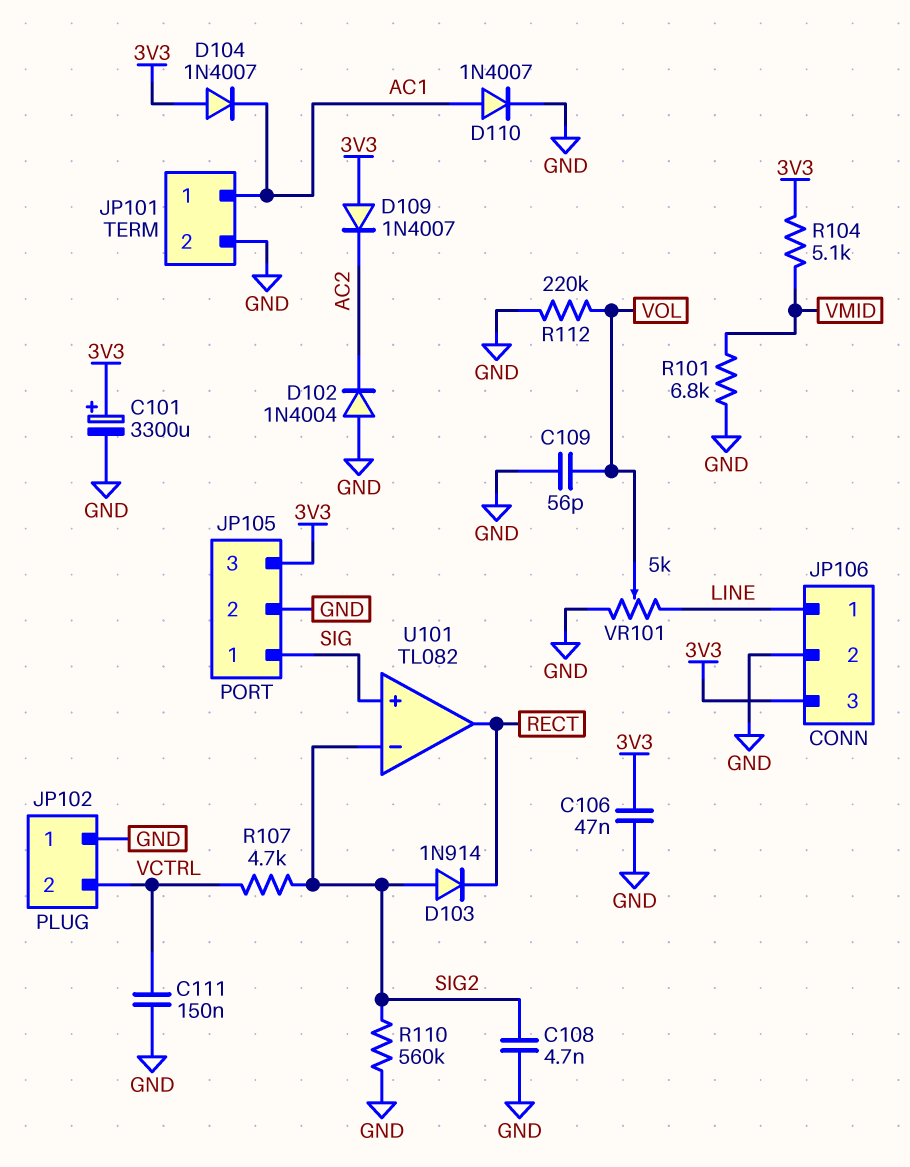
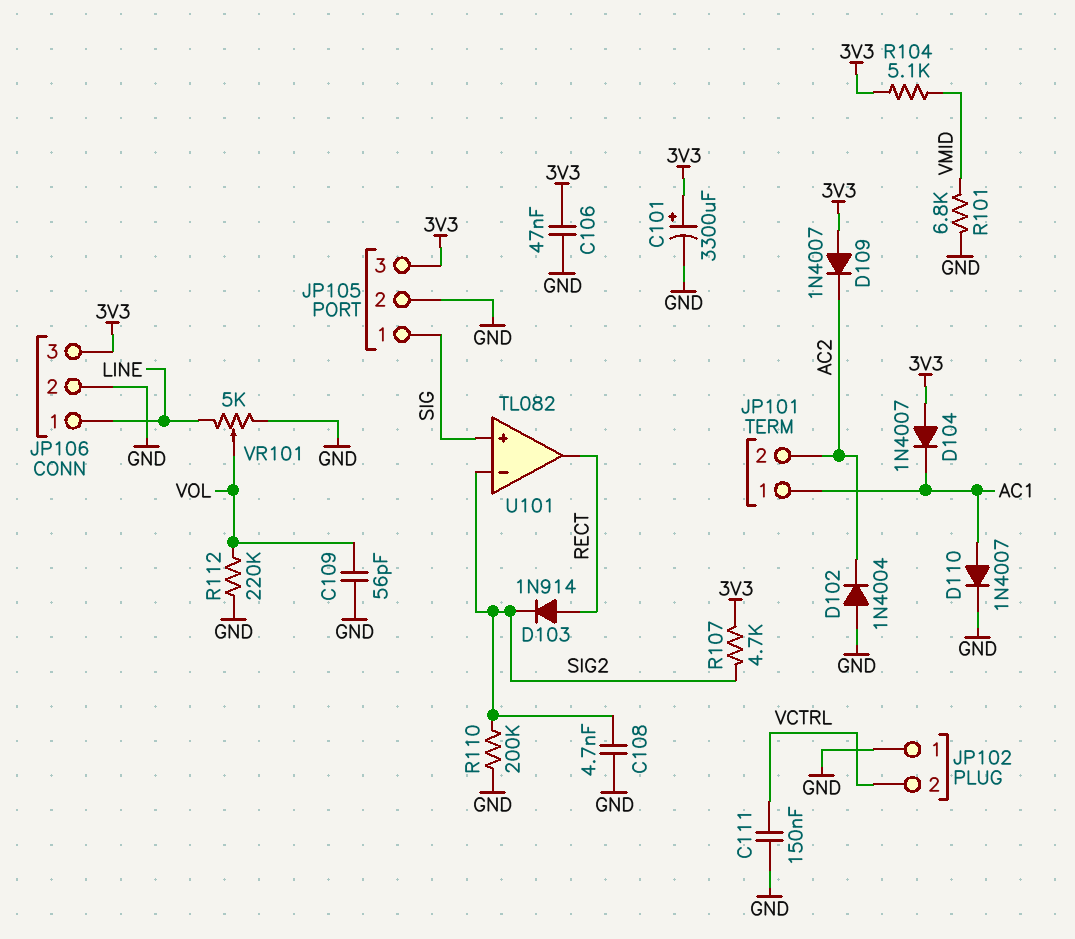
D103: diode 1N914 (A SIG2, K RECT) -> diode 1N914 (A RECT, K SIG2)
JP101 pin 2: GND -> AC2
R107: 4.7k (SIG2, VCTRL) -> 4.7k (3V3, SIG2)
R110: 560k (GND, SIG2) -> 200k (GND, SIG2)

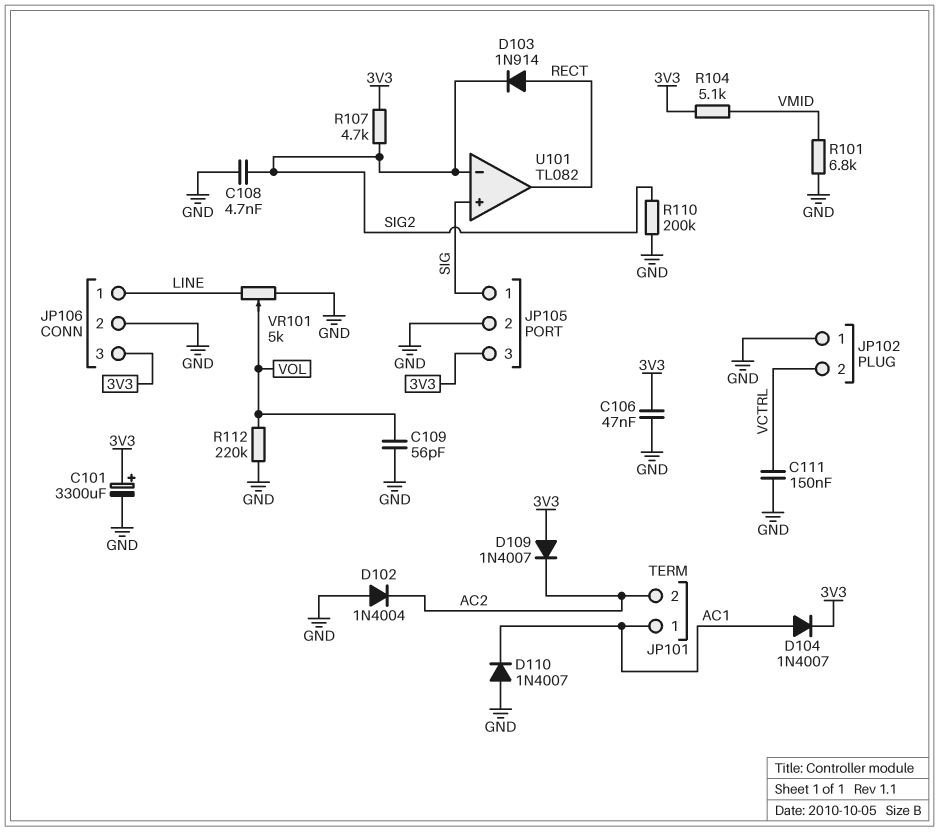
D104: diode 1N4007 (A 3V3, K AC1) -> diode 1N4007 (A AC1, K 3V3)
D110: diode 1N4007 (A AC1, K GND) -> diode 1N4007 (A GND, K AC1)

